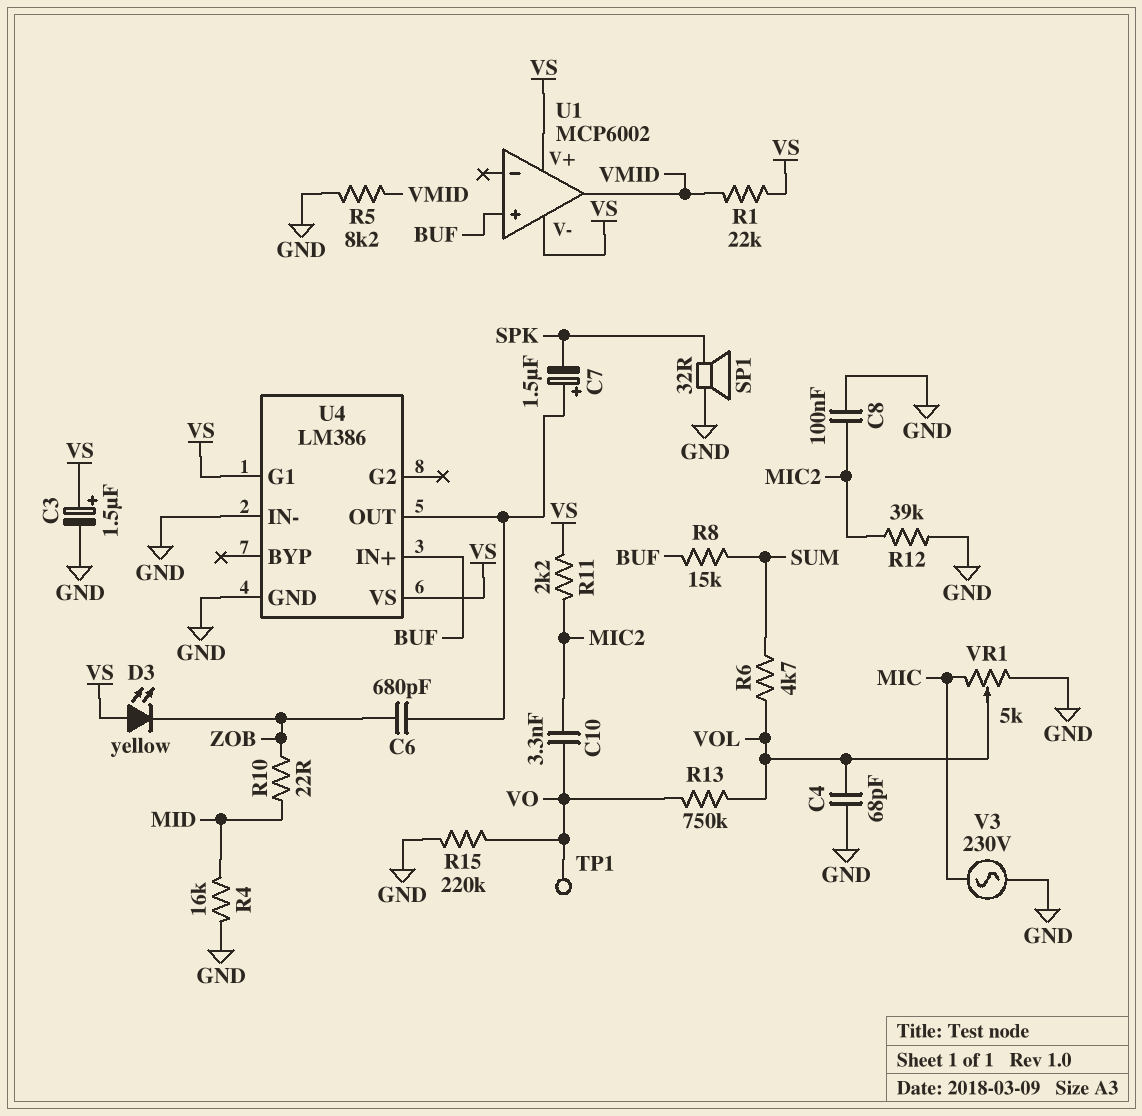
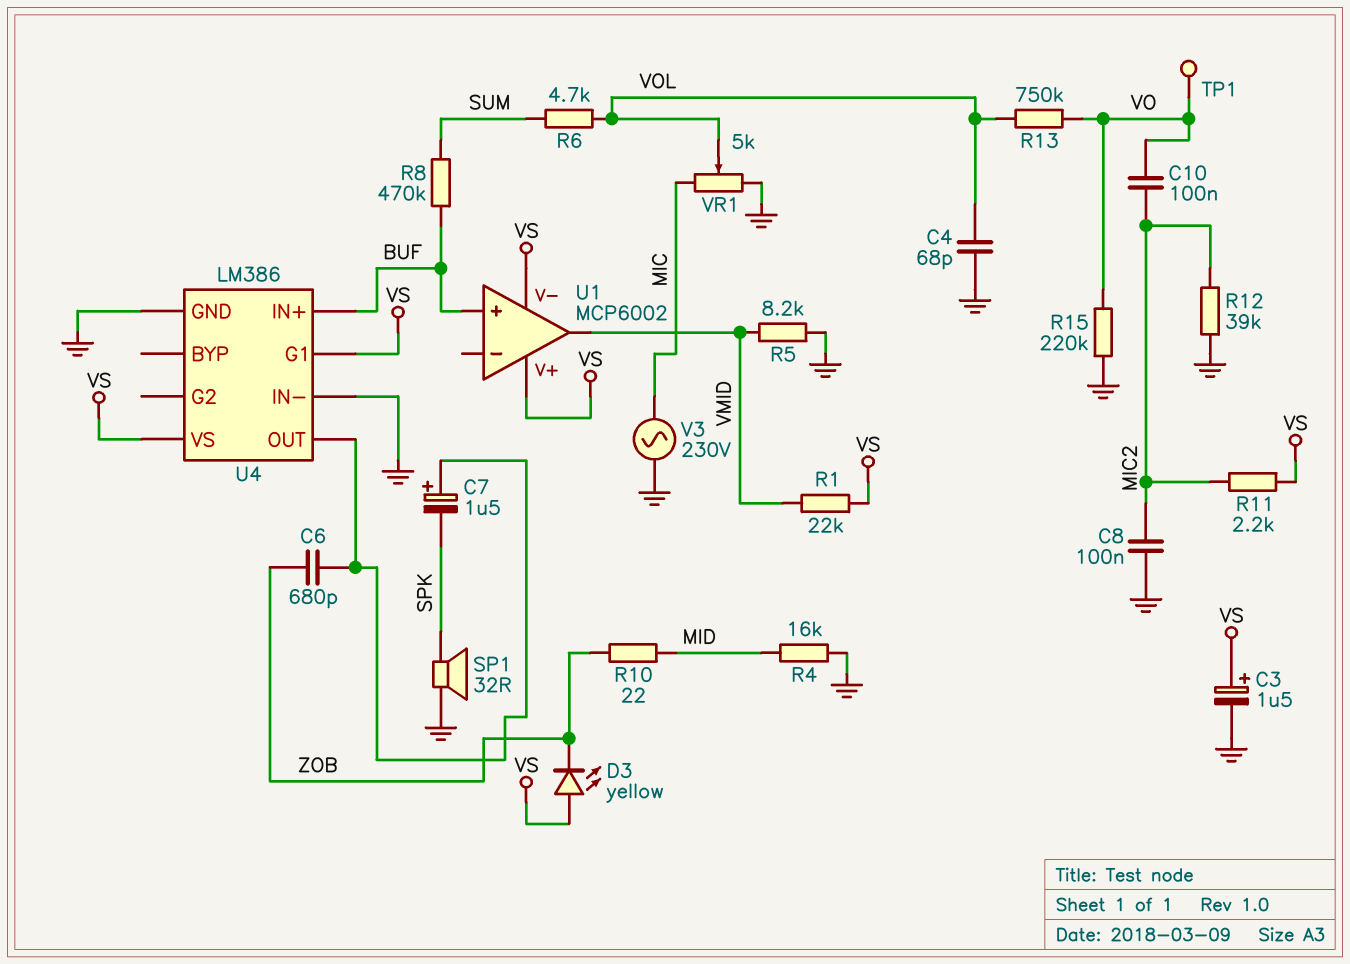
C10: 3.3nF (MIC2, VO) -> 100nF (MIC2, VO)
R8: 15k (BUF, SUM) -> 470k (BUF, SUM)

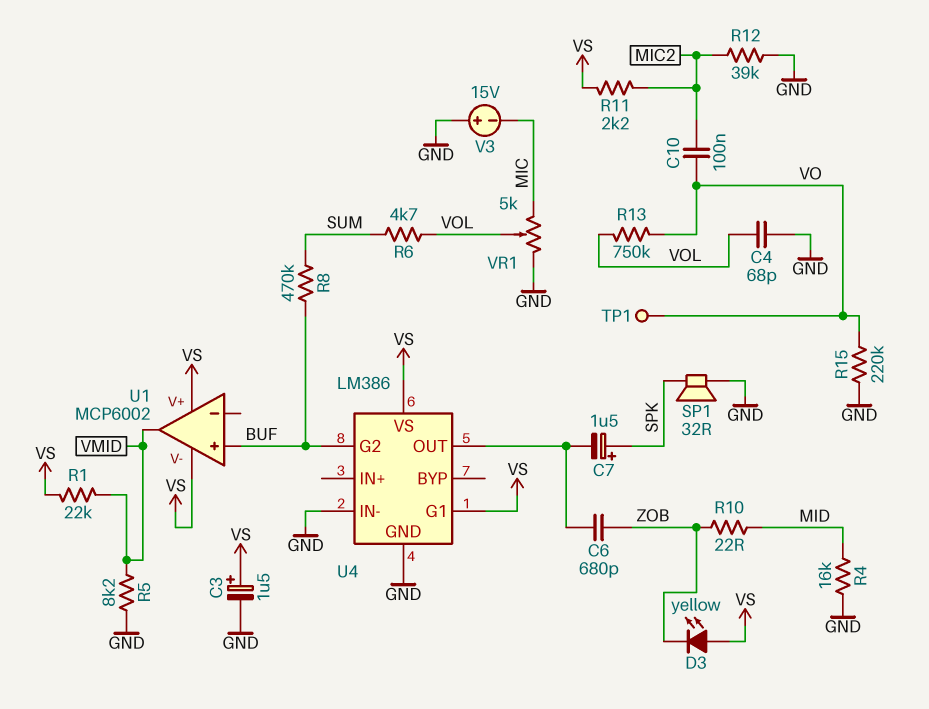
C7: 1.5uF (plus U4/OUT, minus SPK) -> 1.5uF (plus SPK, minus U4/OUT)
C8: 100nF (GND, MIC2) -> none
U4 pin G2: none -> BUF
U4 pin IN+: BUF -> none
V3: AC 230V (GND, MIC) -> 15V (plus GND, minus MIC)

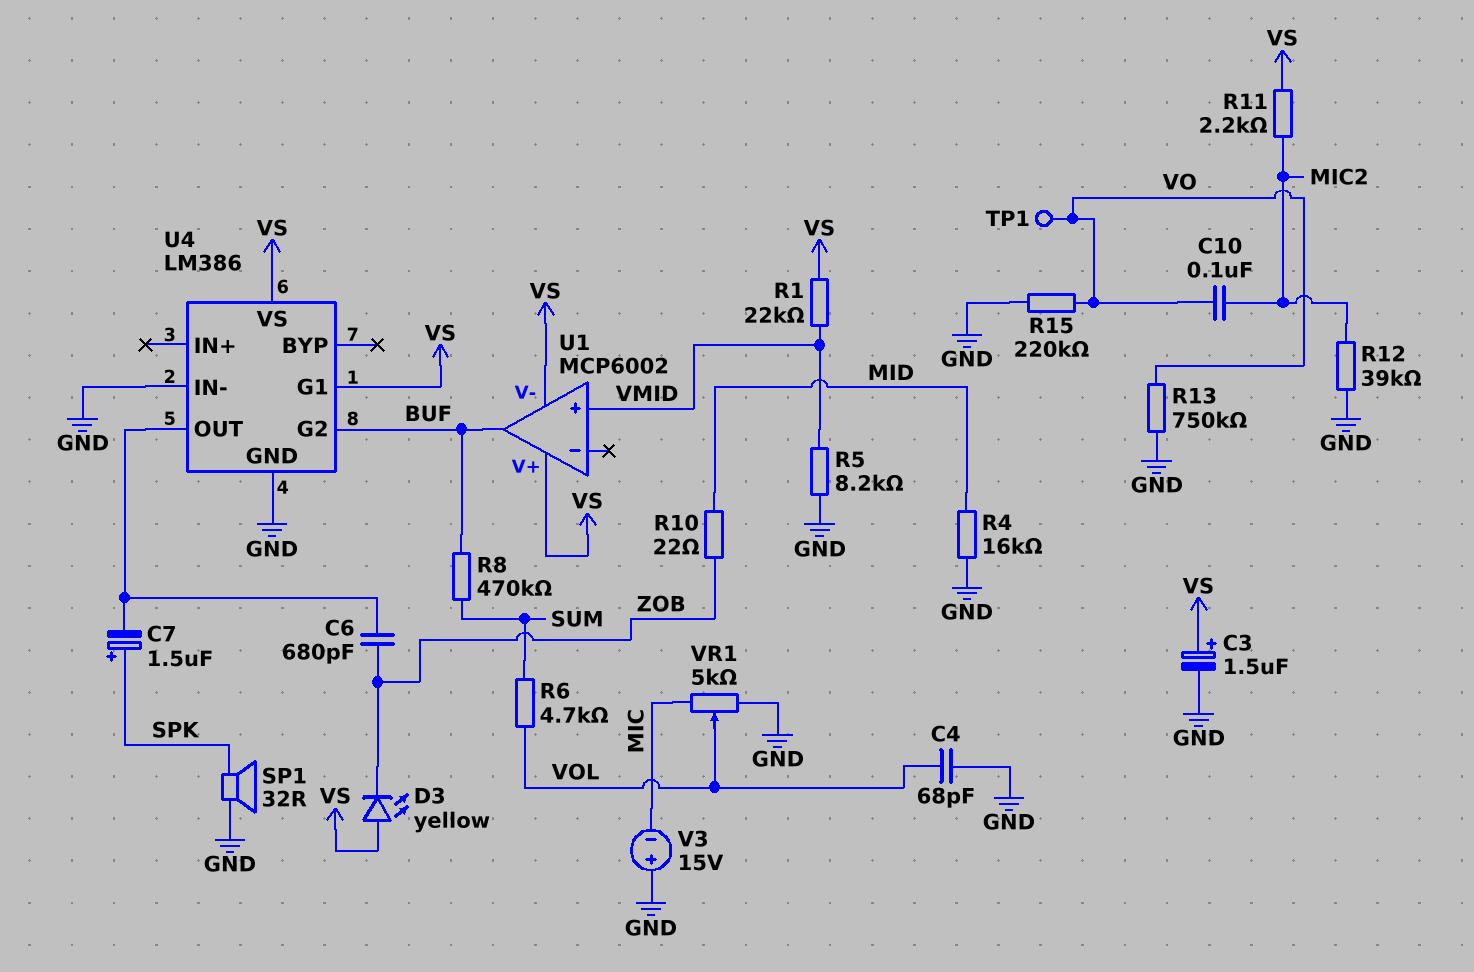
R13: 750k (VO, VOL) -> 750k (GND, VO)
U1 pin in+: BUF -> VMID
U1 pin out: VMID -> BUF

